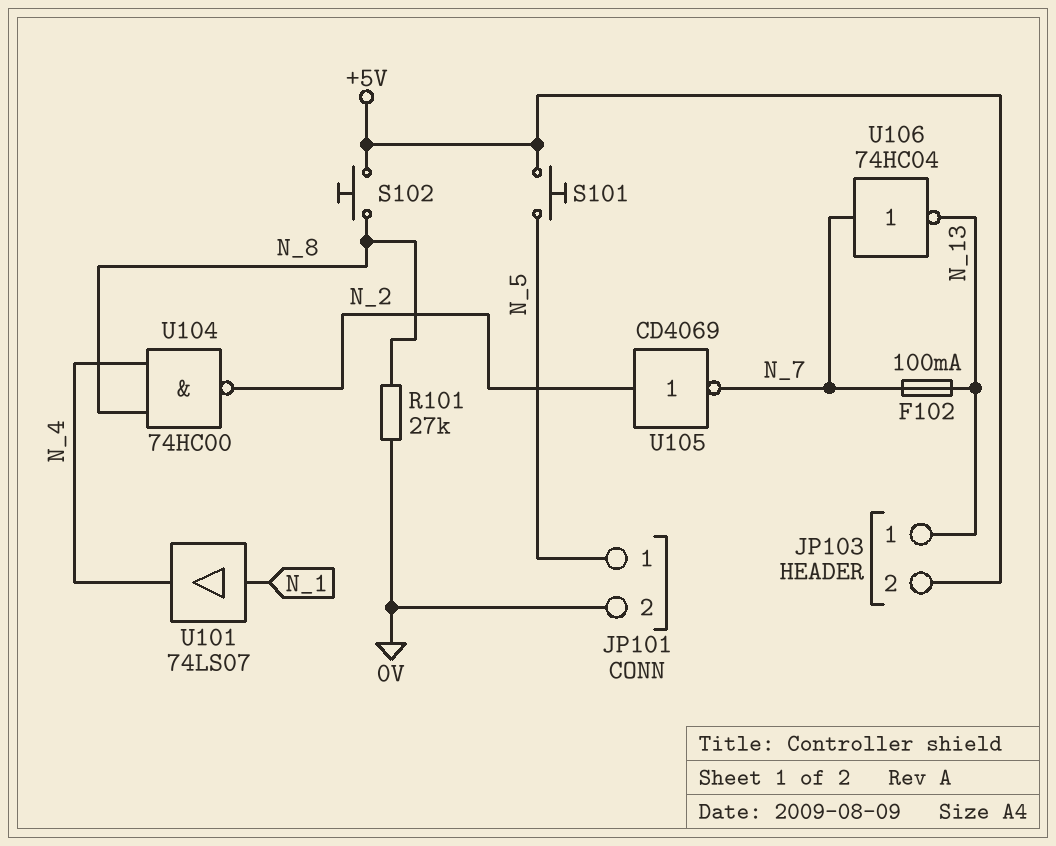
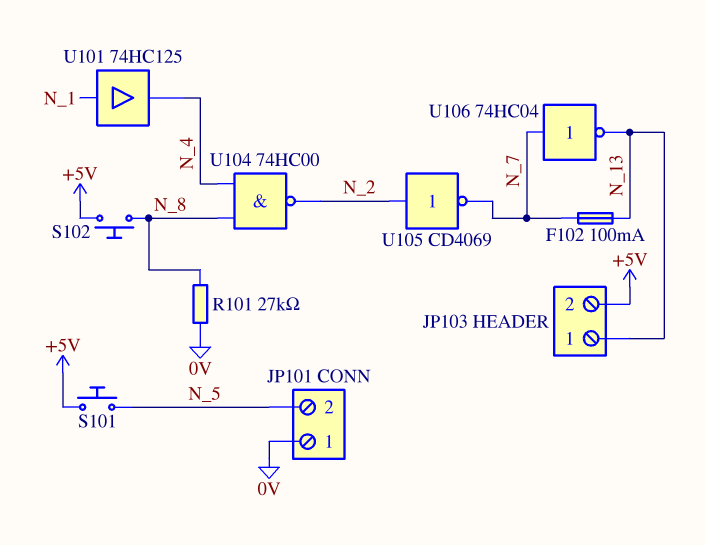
JP101 pin 1: N_5 -> 0V
JP101 pin 2: 0V -> N_5
U101: buffer 74LS07 (in N_1, out N_4) -> buffer 74HC125 (in N_1, out N_4)

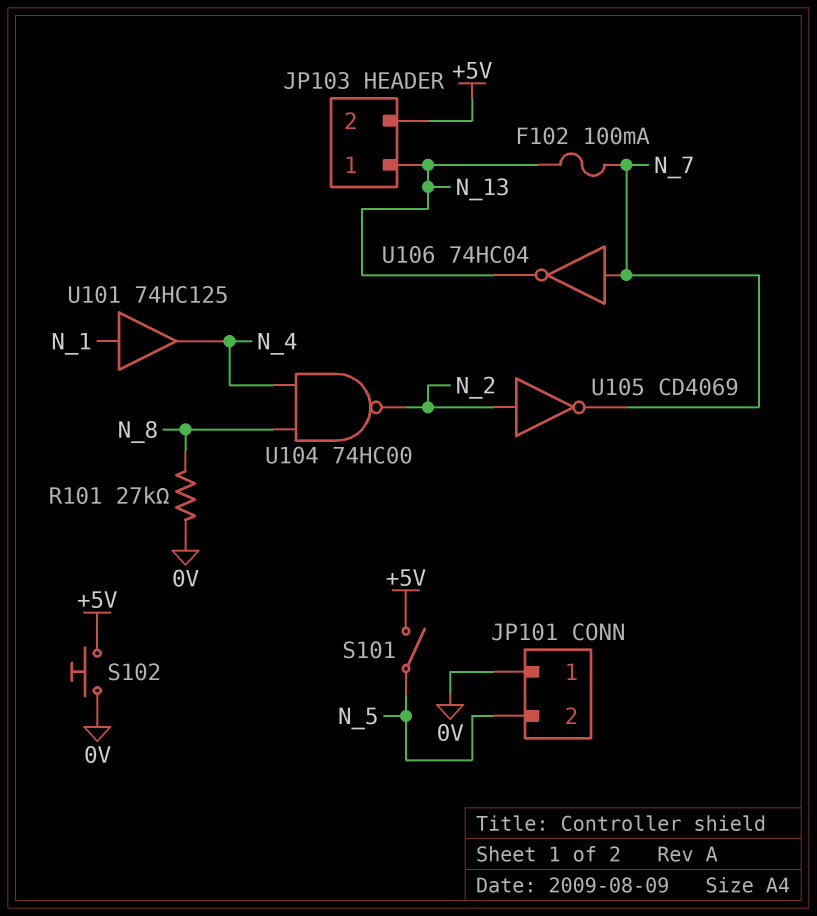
S101: button (+5V, N_5) -> switch (+5V, N_5)
S102: button (+5V, N_8) -> button (+5V, 0V)

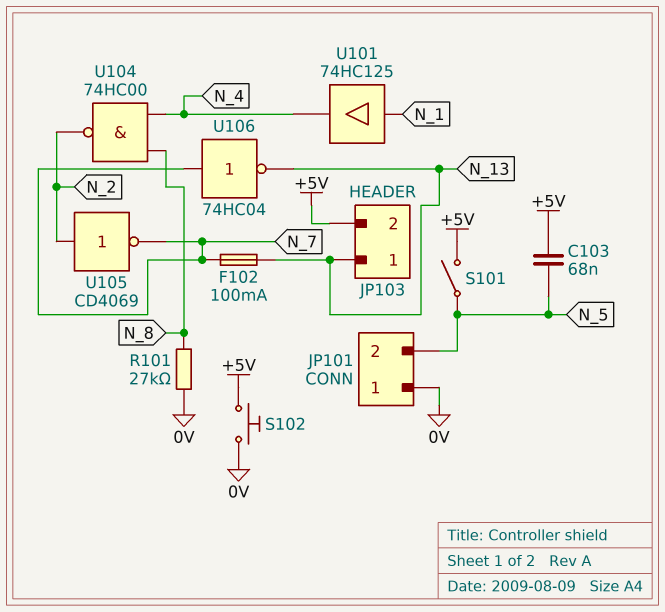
C103: none -> 68nF (+5V, N_5)

